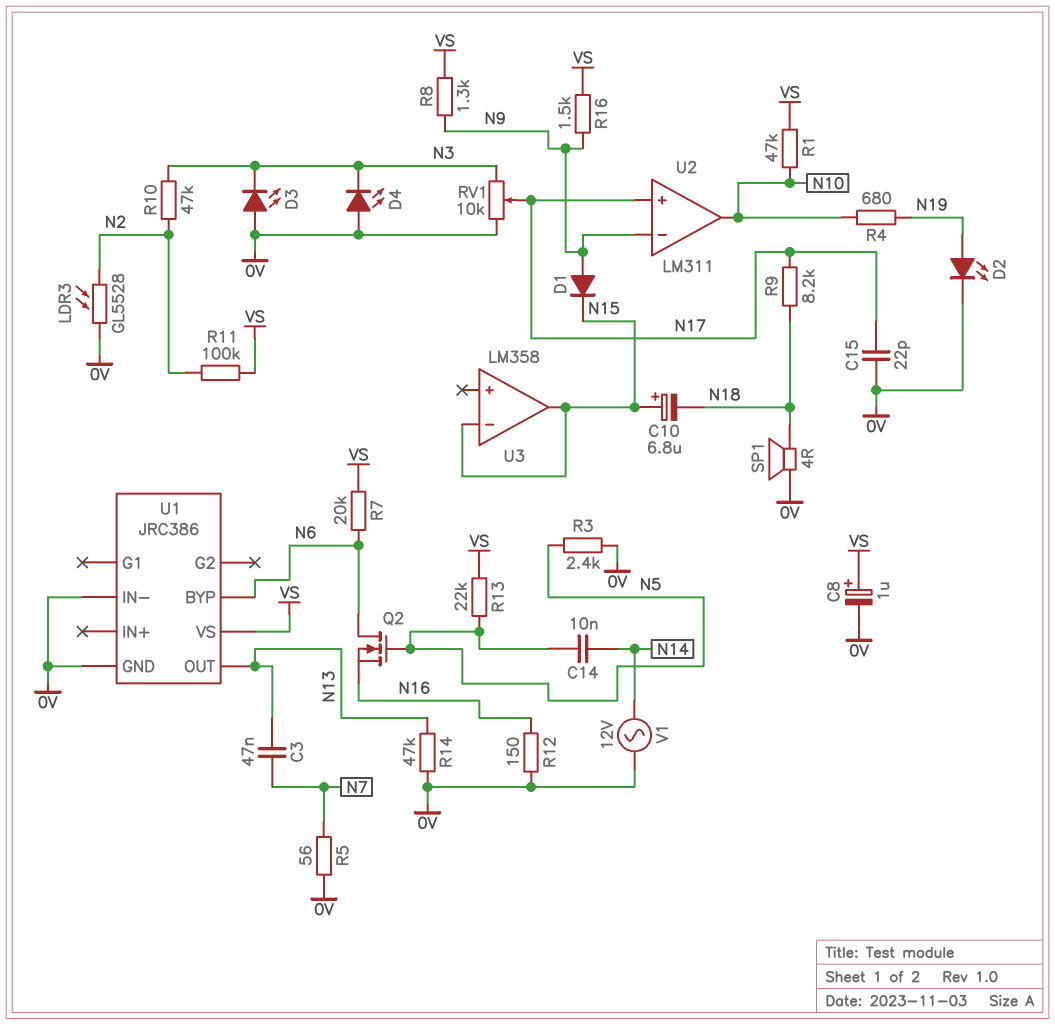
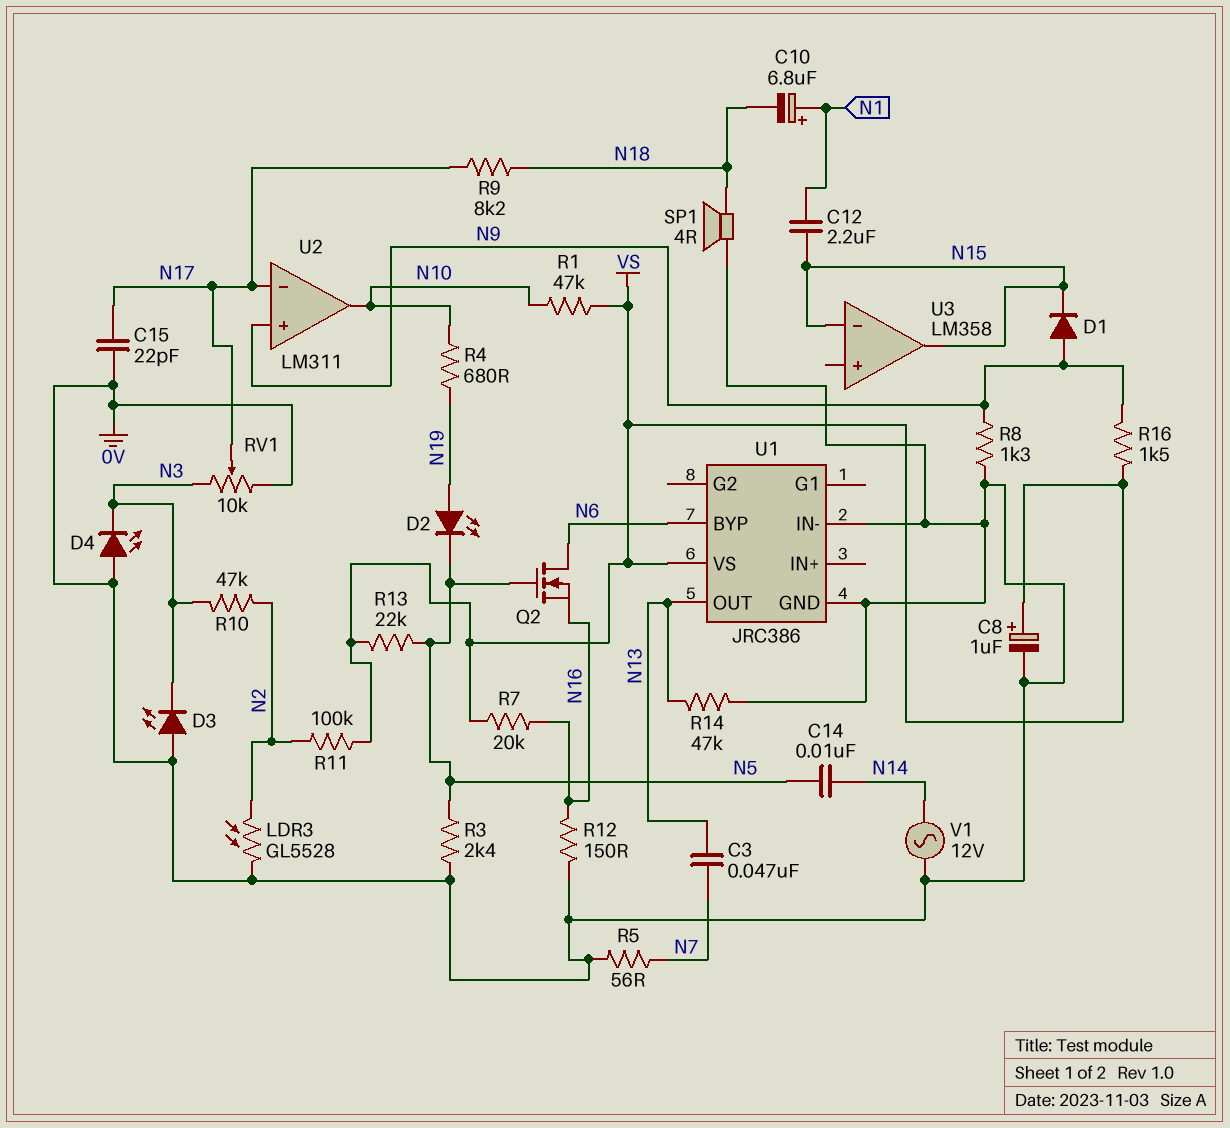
C10: 6.8uF (plus N15, minus N18) -> 6.8uF (plus N1, minus N18)
C12: none -> 2.2uF (N1, N15)
D2: LED (A N19, K 0V) -> LED (A N19, K N5)
R7: 20k (N6, VS) -> 20k (N16, VS)
R8: 1.3k (N9, VS) -> 1.3k (0V, N9)
U2 pin in+: N17 -> N9
U2 pin in-: N9 -> N17

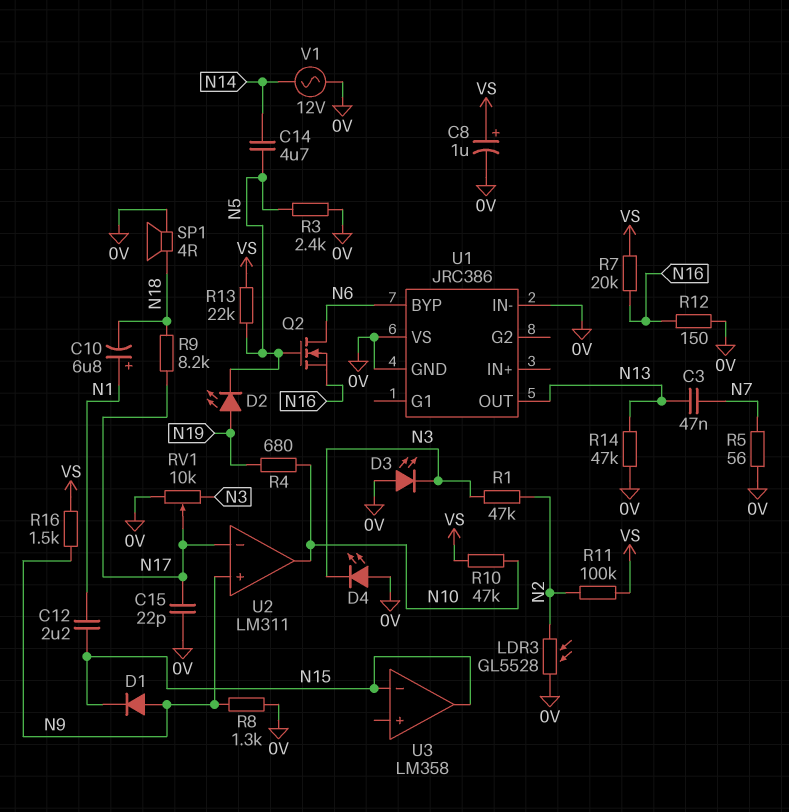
C14: 10nF (N5, N14) -> 4.7uF (N5, N14)
R1: 47k (N10, VS) -> 47k (N2, N3)
R10: 47k (N2, N3) -> 47k (N10, VS)
U1 pin VS: VS -> 0V

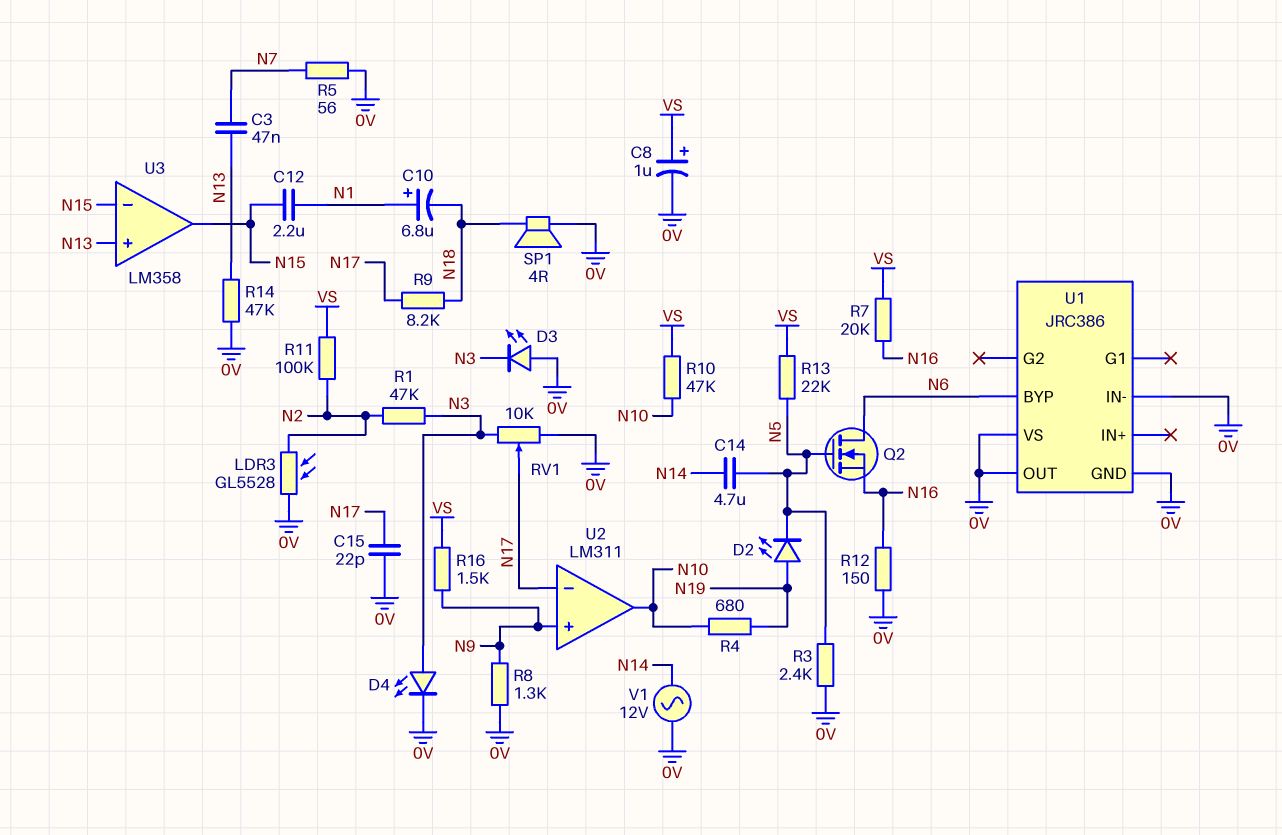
D1: diode (A N9, K N15) -> none
D4: LED (A 0V, K N3) -> LED (A N3, K 0V)
U1 pin OUT: N13 -> 0V
U3 pin in+: none -> N13

